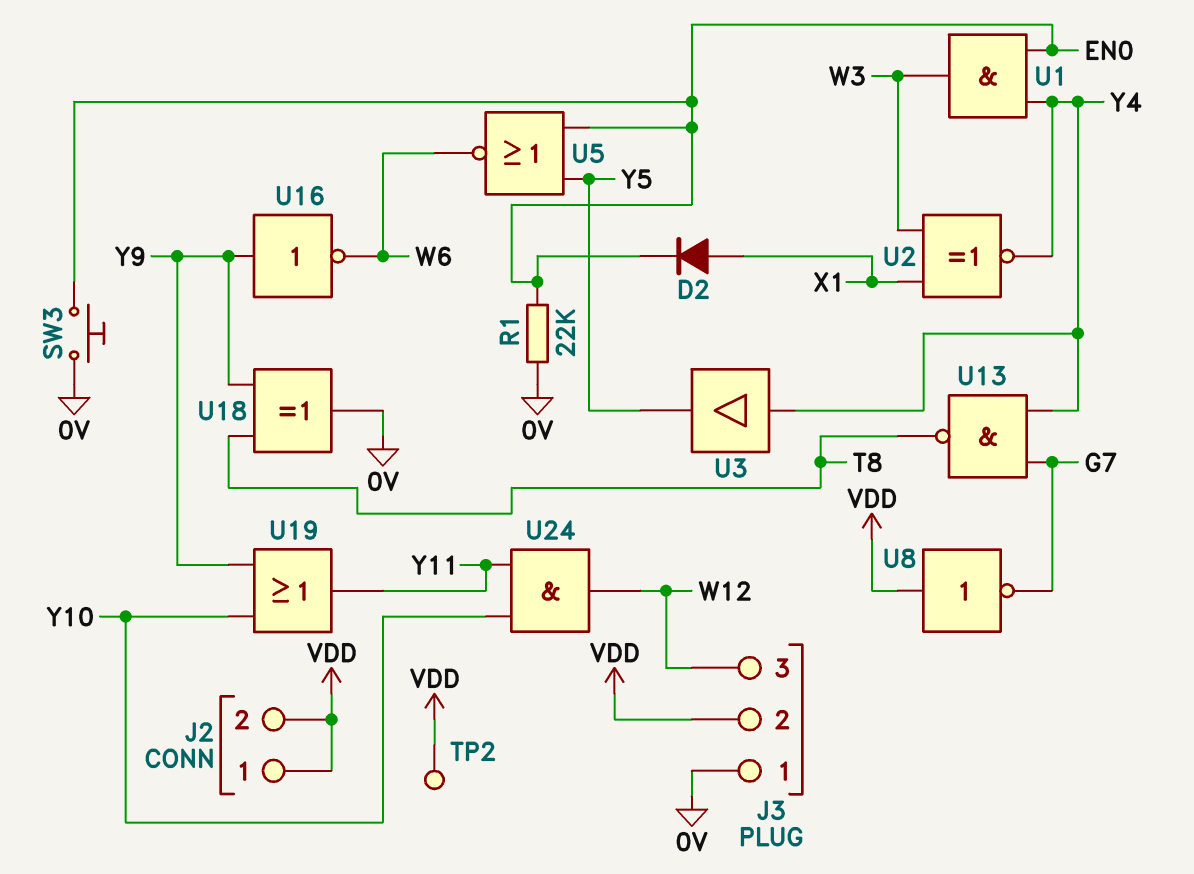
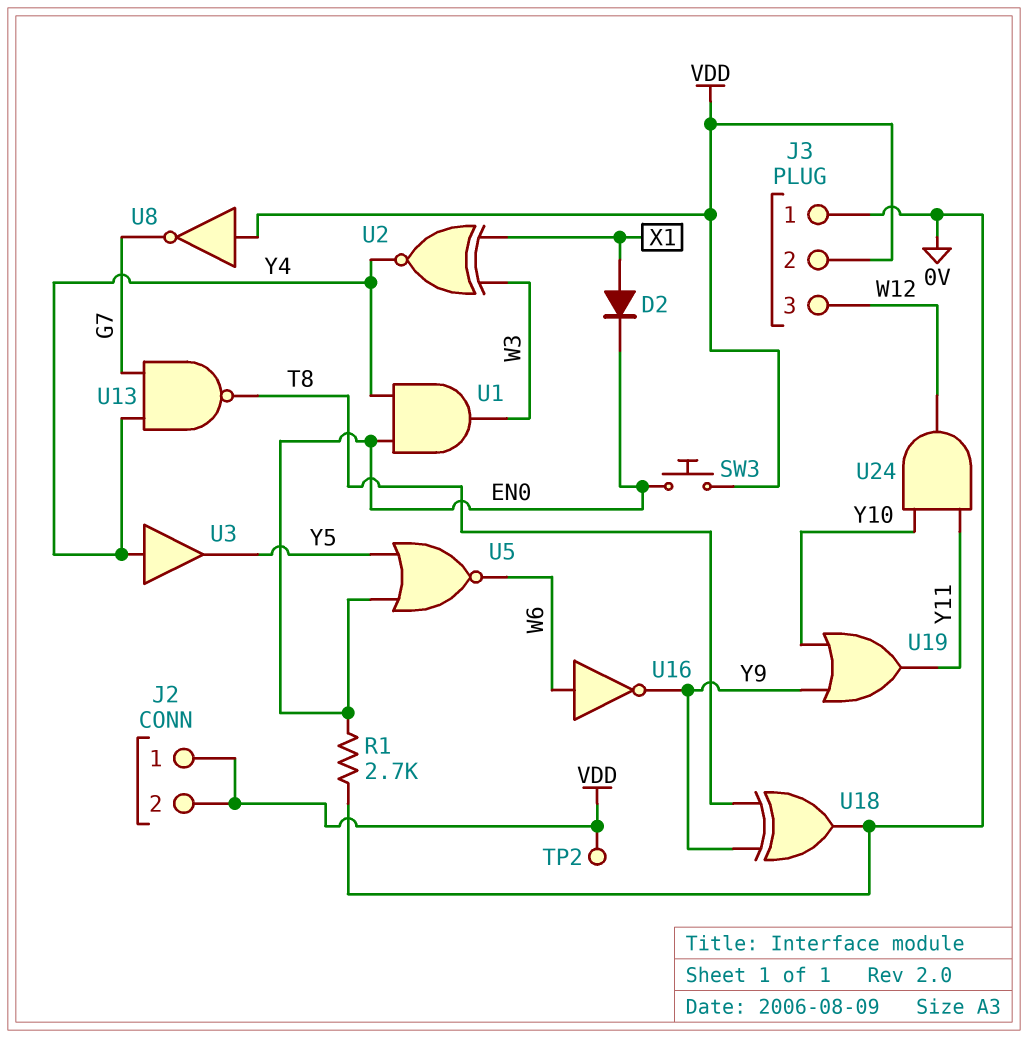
R1: 22k (0V, EN0) -> 2.7k (0V, EN0)
SW3: button (0V, EN0) -> button (EN0, VDD)
U16: NOT (in Y9, out W6) -> NOT (in W6, out Y9)

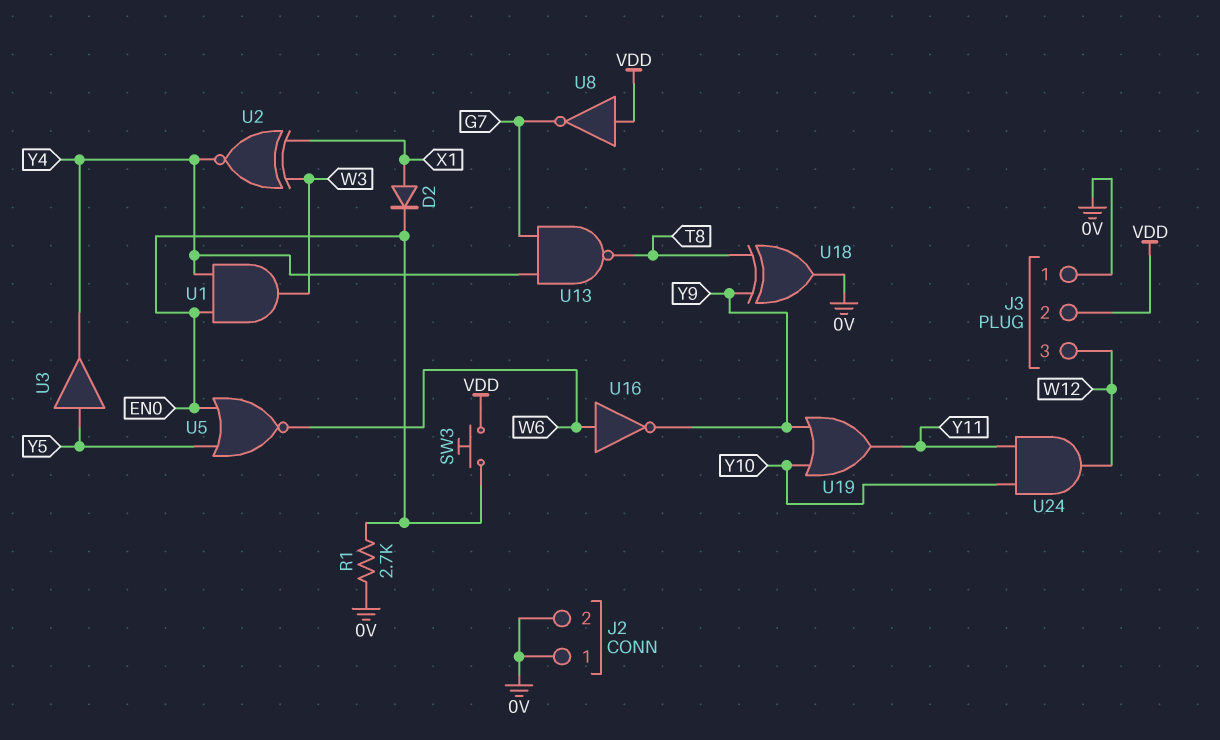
J2 pin 1: VDD -> 0V
J2 pin 2: VDD -> 0V
TP2: test point (VDD) -> none
U3: buffer (in Y4, out Y5) -> buffer (in Y5, out Y4)

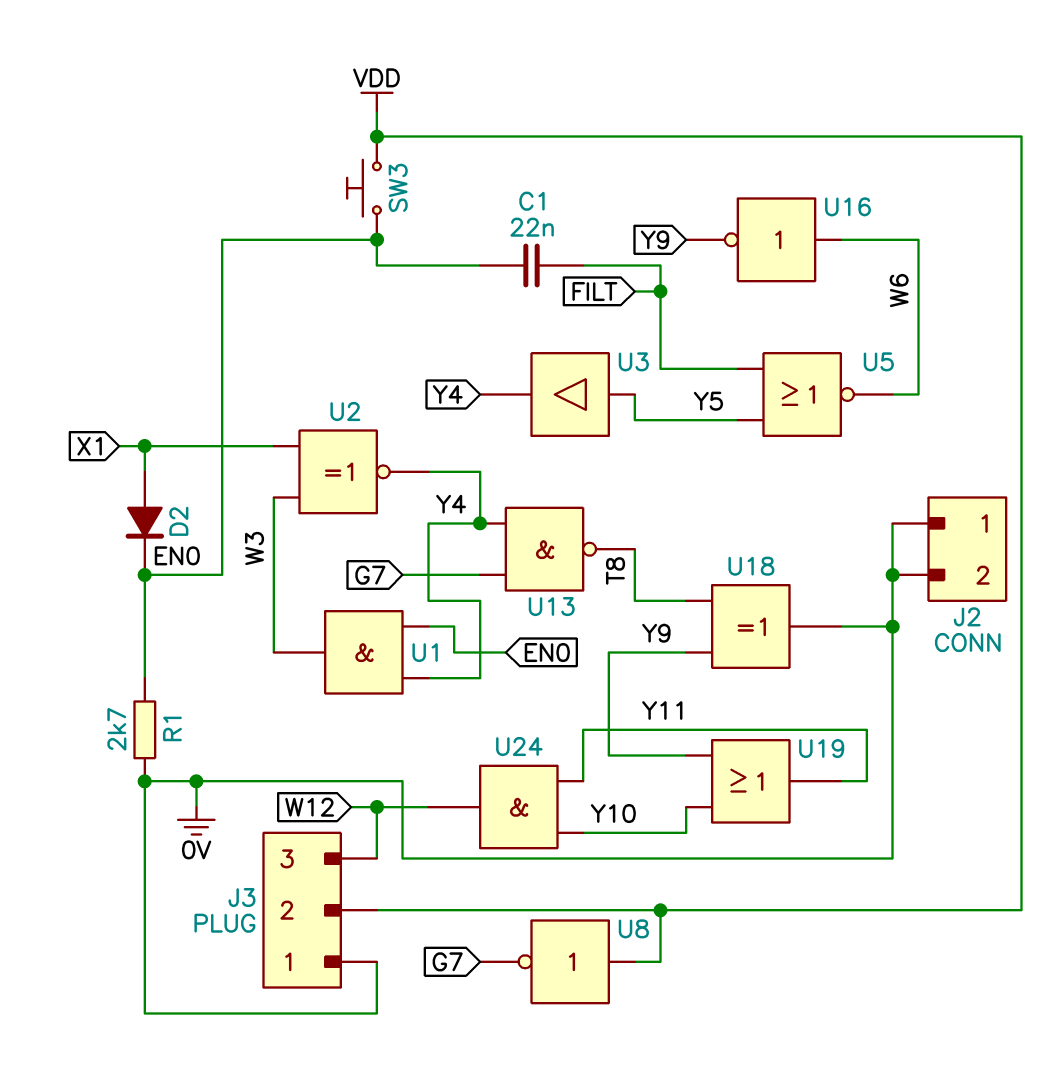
C1: none -> 22nF (EN0, FILT)
U5: NOR (in EN0, in Y5, out W6) -> NOR (in FILT, in Y5, out W6)

